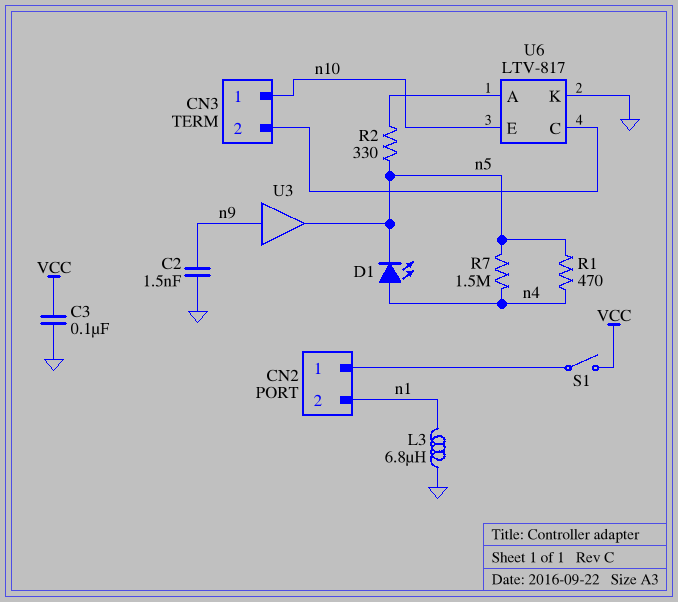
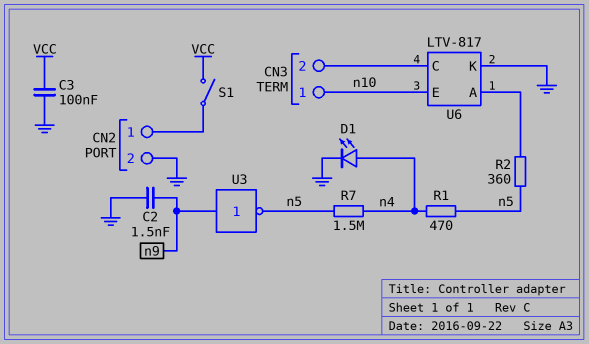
CN2 pin 2: n1 -> GND
D1: LED (A n4, K n5) -> LED (A n4, K GND)
L3: 6.8uH (GND, n1) -> none
R2: 330 (U6/A, n5) -> 360 (U6/A, n5)
U3: buffer (in n9, out n5) -> NOT (in n9, out n5)

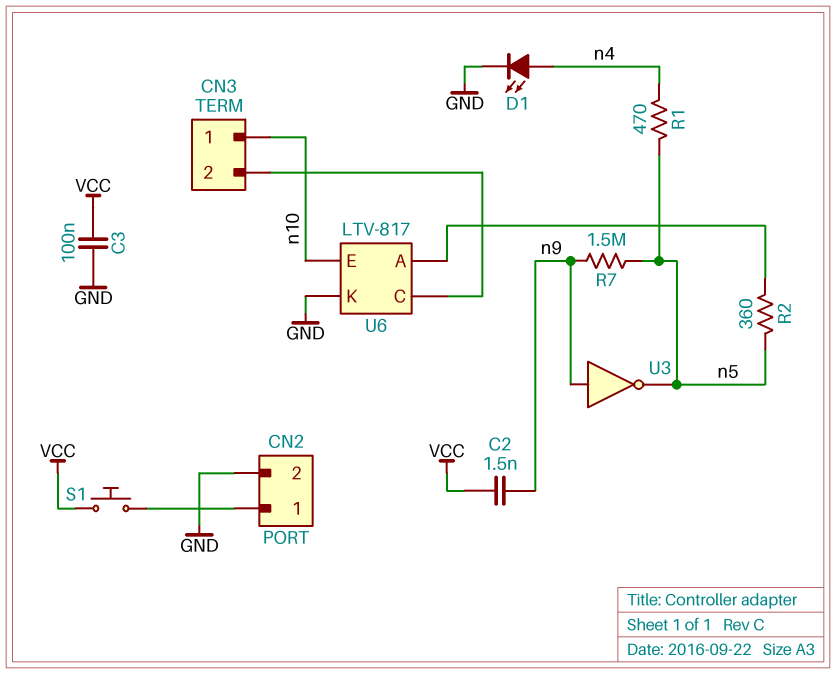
C2: 1.5nF (GND, n9) -> 1.5nF (VCC, n9)
R7: 1.5M (n4, n5) -> 1.5M (n5, n9)
S1: switch (CN2/1, VCC) -> button (CN2/1, VCC)

